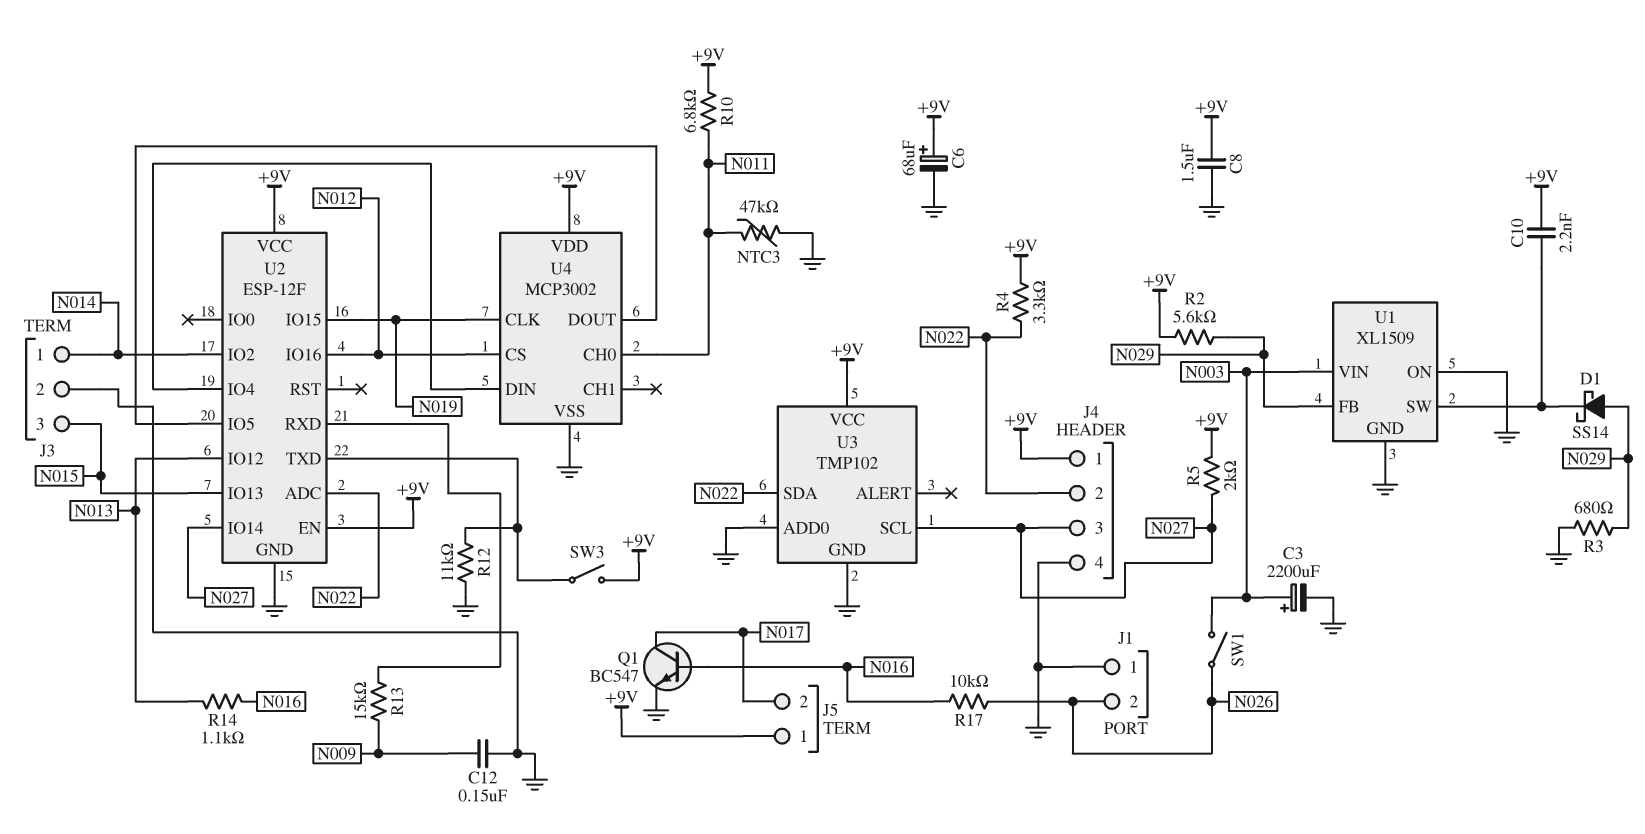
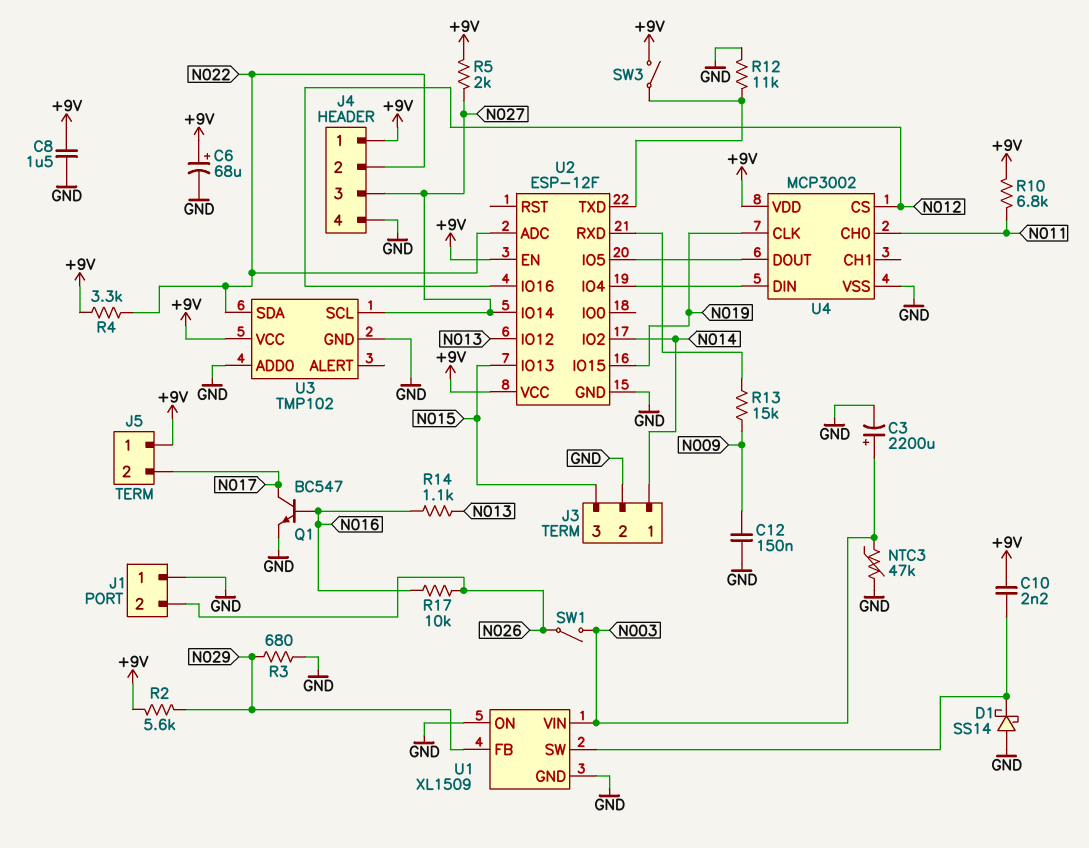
D1: schottky SS14 (A N029, K U1/SW) -> schottky SS14 (A GND, K U1/SW)
NTC3: 47k (GND, N011) -> 47k (GND, N003)

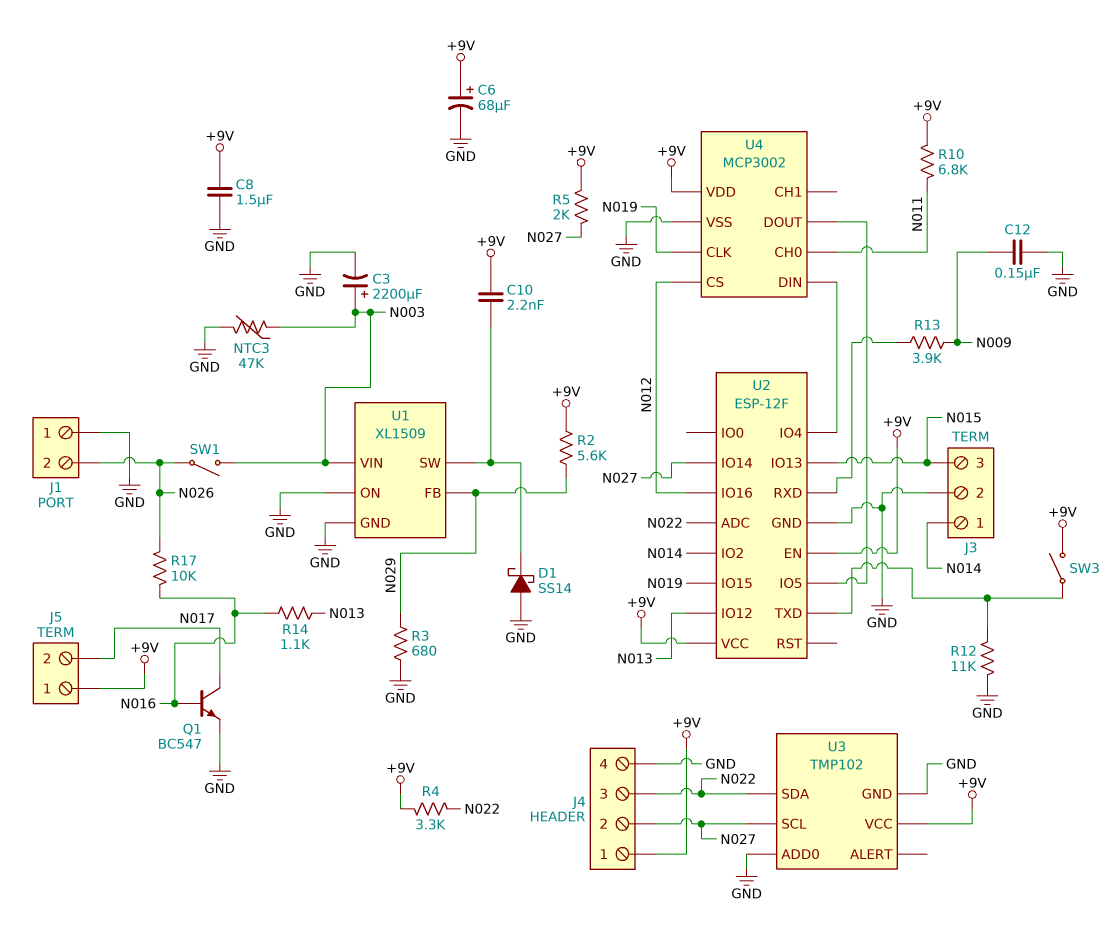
J4 pin 2: N022 -> N027
J4 pin 3: N027 -> N022
R13: 15k (N009, U2/RXD) -> 3.9k (N009, U2/RXD)

